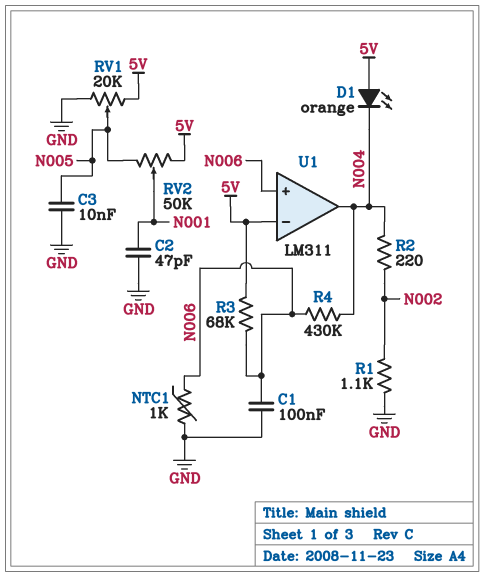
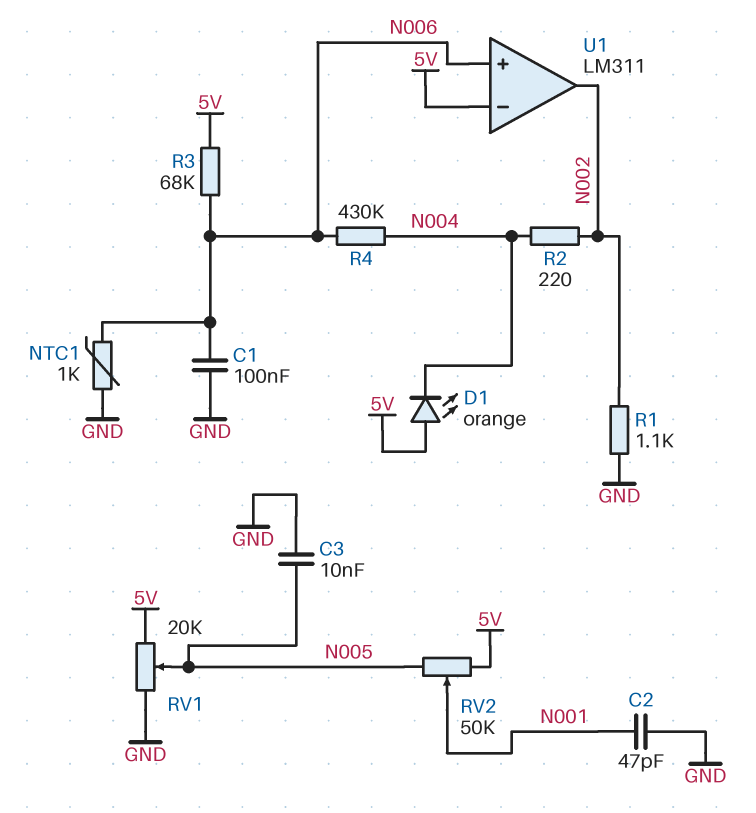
U1 pin out: N004 -> N002

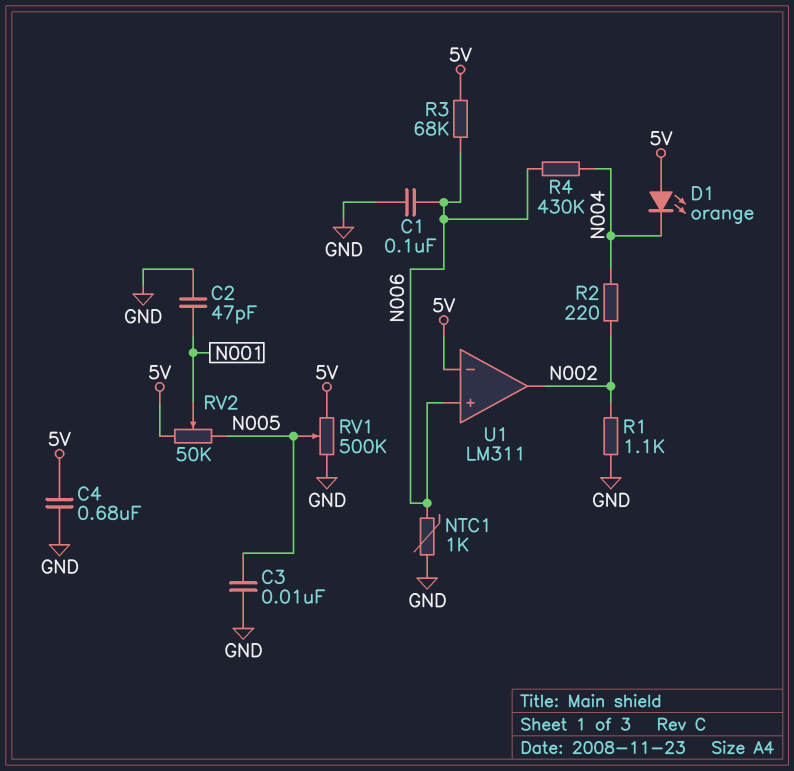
C4: none -> 680nF (5V, GND)
RV1: 20k (5V, GND, wiper N005) -> 500k (5V, GND, wiper N005)

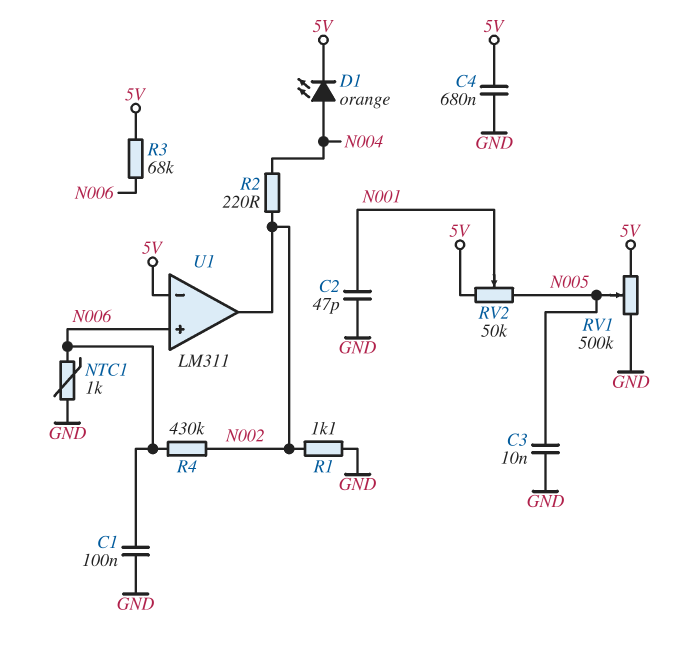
D1: LED orange (A 5V, K N004) -> LED orange (A N004, K 5V)
R4: 430k (N004, N006) -> 430k (N002, N006)

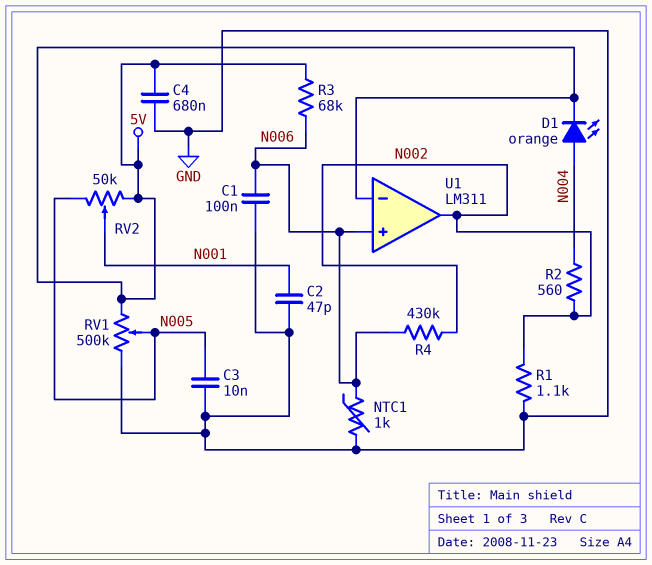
R2: 220 (N002, N004) -> 560 (N002, N004)

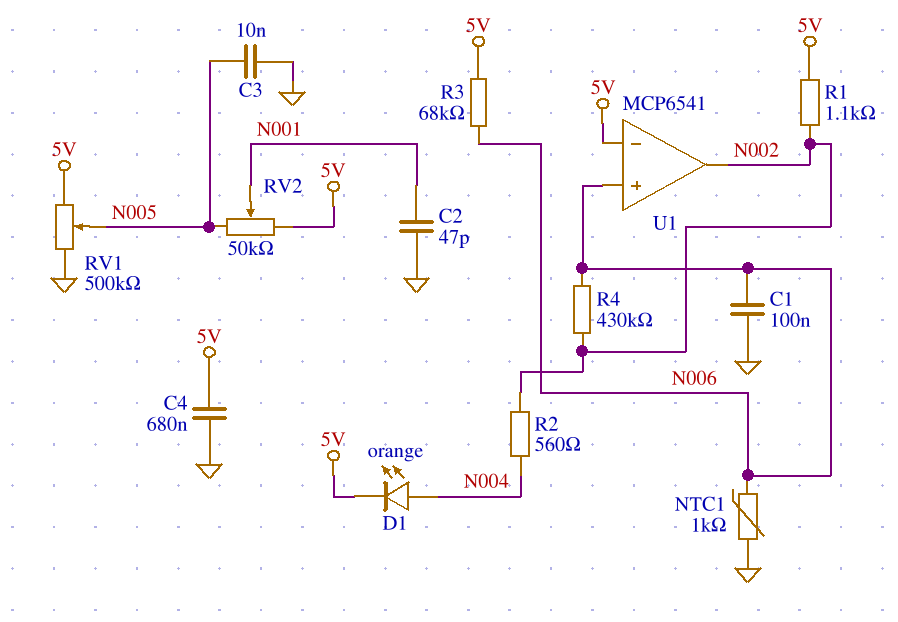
R1: 1.1k (GND, N002) -> 1.1k (5V, N002)
U1: LM311 -> MCP6541

